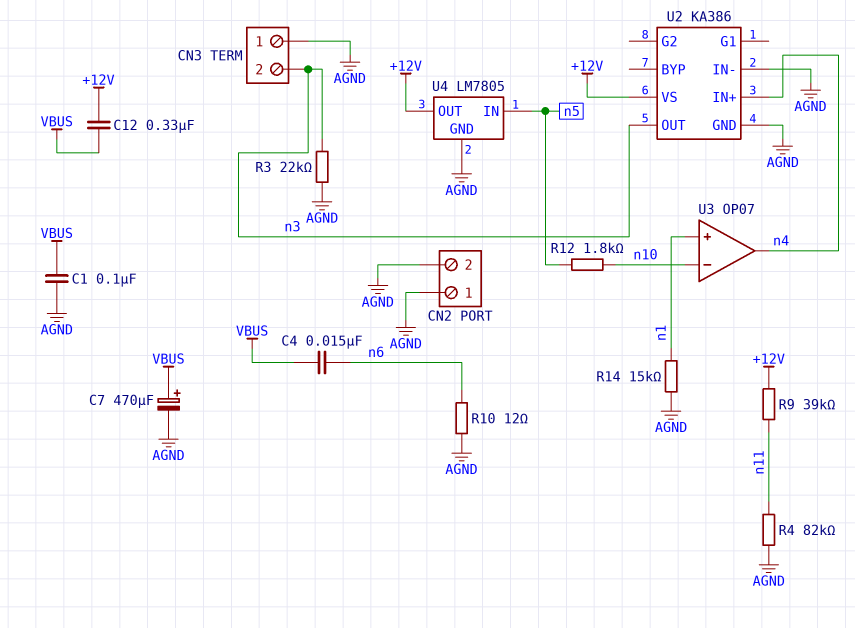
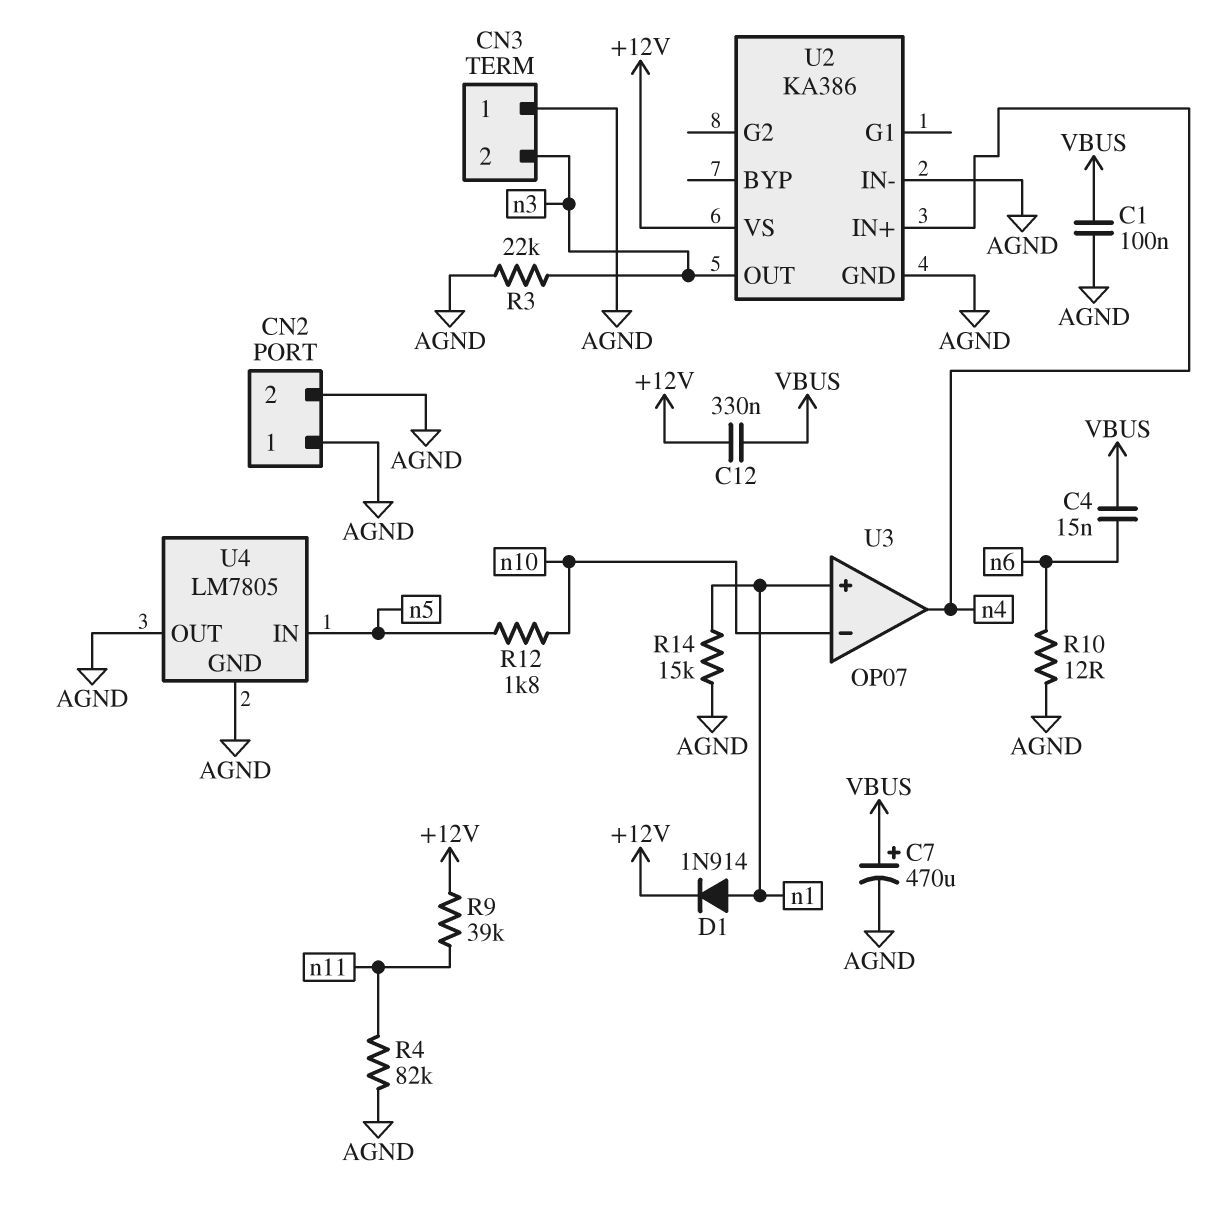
D1: none -> diode 1N914 (A n1, K +12V)
U4 pin OUT: +12V -> AGND

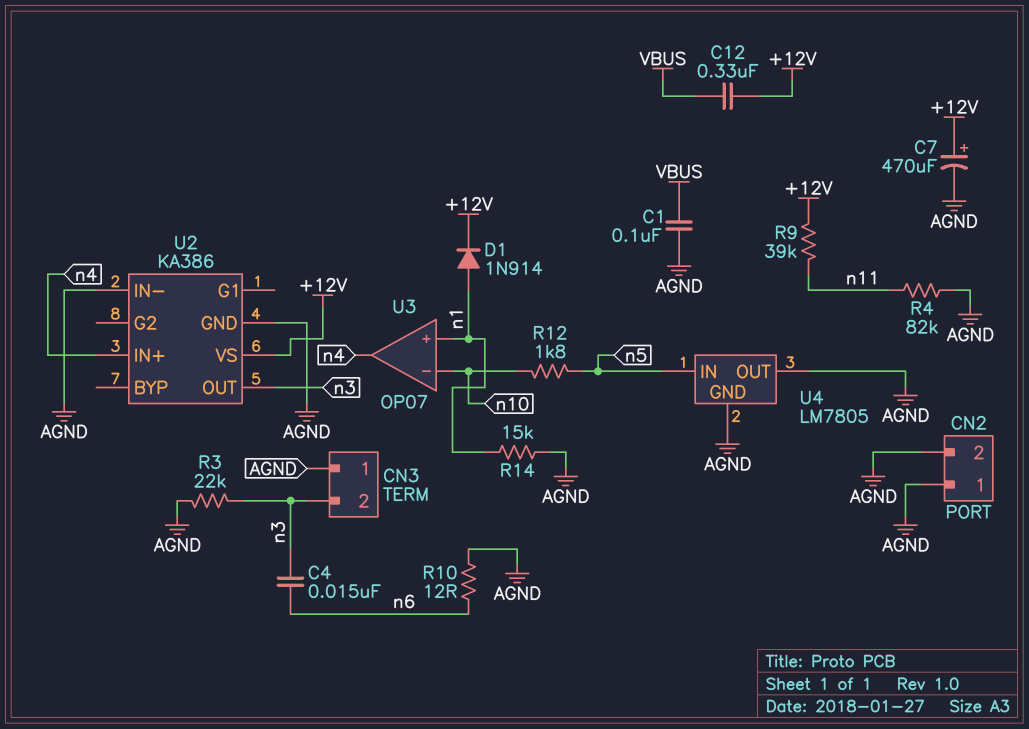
C4: 15nF (VBUS, n6) -> 15nF (n3, n6)
C7: 470uF (plus VBUS, minus AGND) -> 470uF (plus +12V, minus AGND)

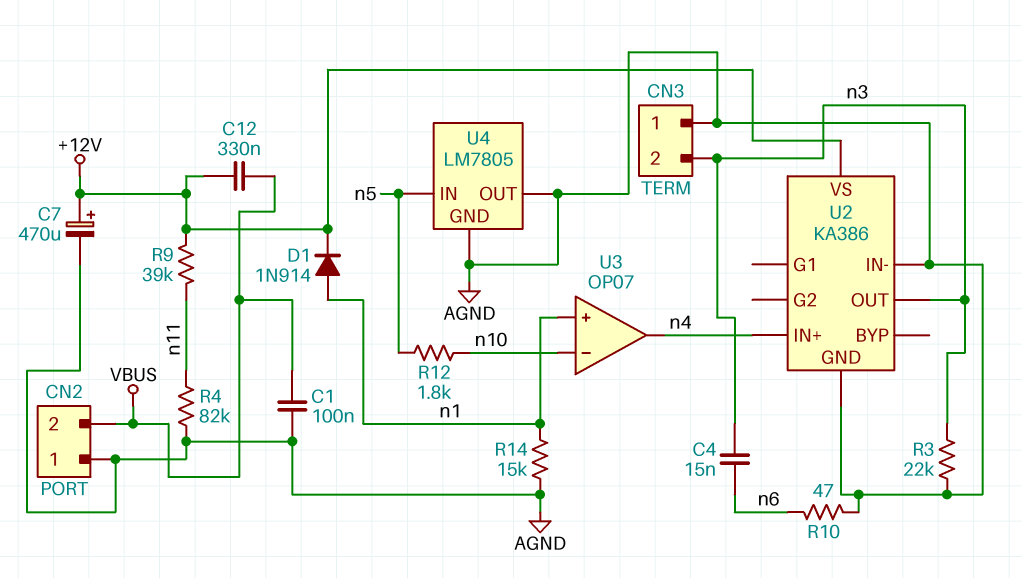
CN2 pin 2: AGND -> VBUS
R10: 12 (AGND, n6) -> 47 (AGND, n6)

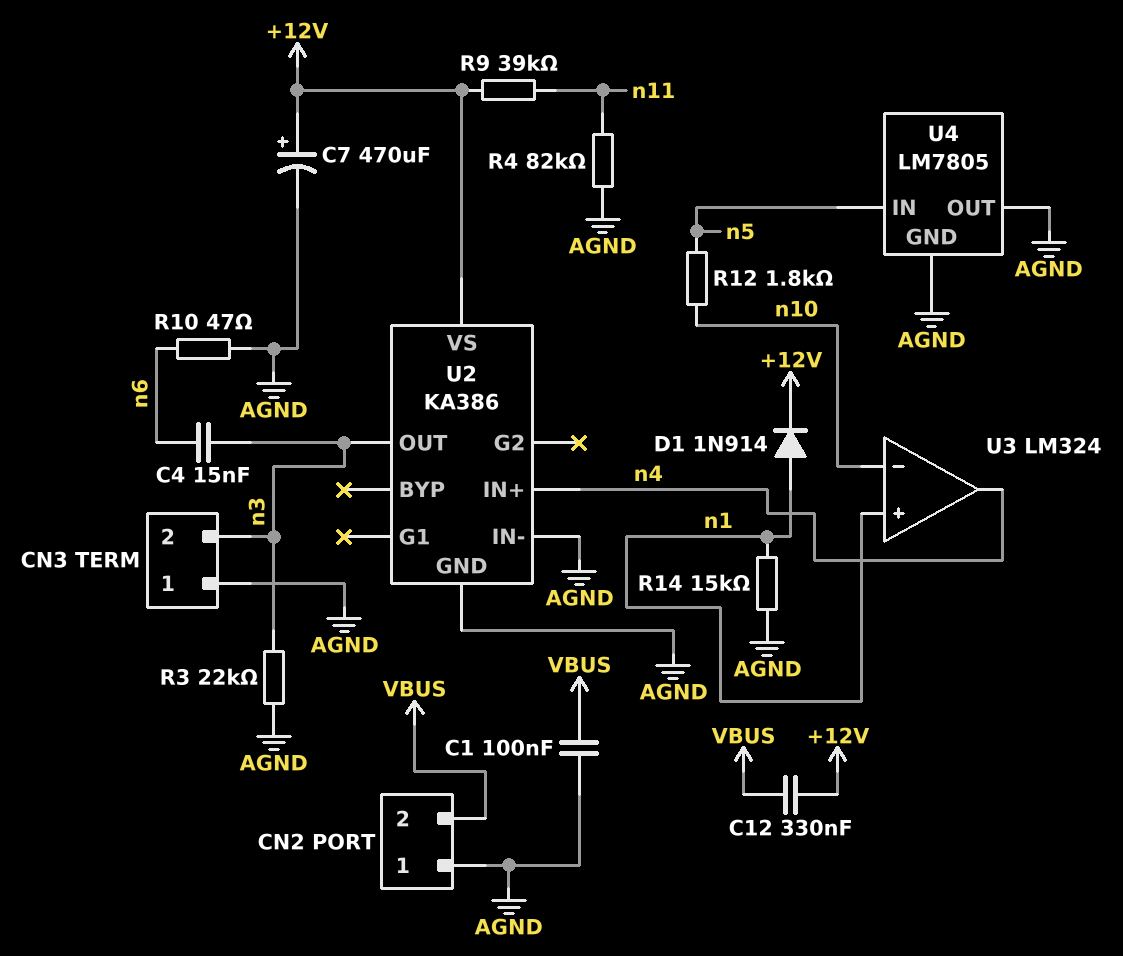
U3: OP07 -> LM324

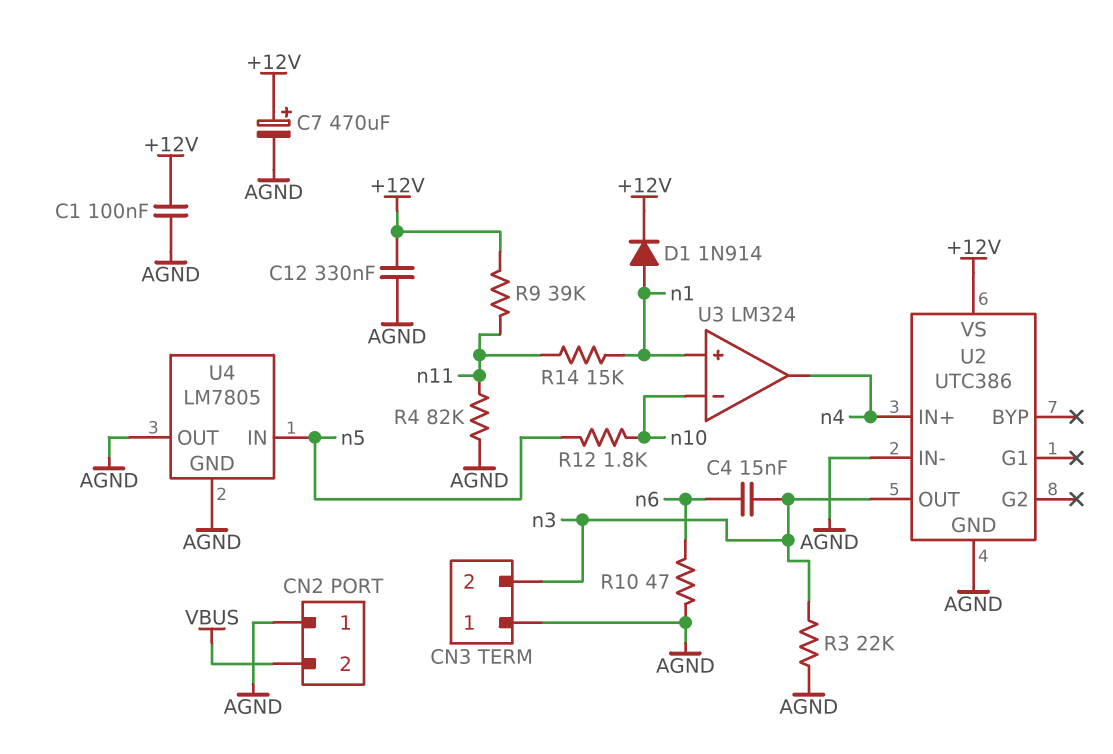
C1: 100nF (AGND, VBUS) -> 100nF (+12V, AGND)
C12: 330nF (+12V, VBUS) -> 330nF (+12V, AGND)
R14: 15k (AGND, n1) -> 15k (n1, n11)
U2: KA386 -> UTC386

